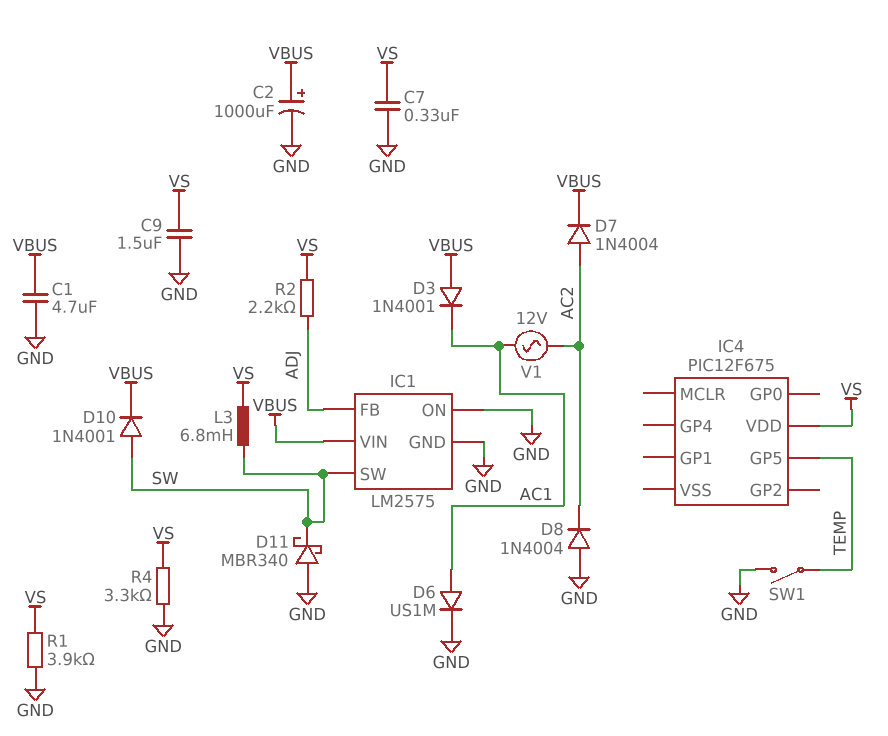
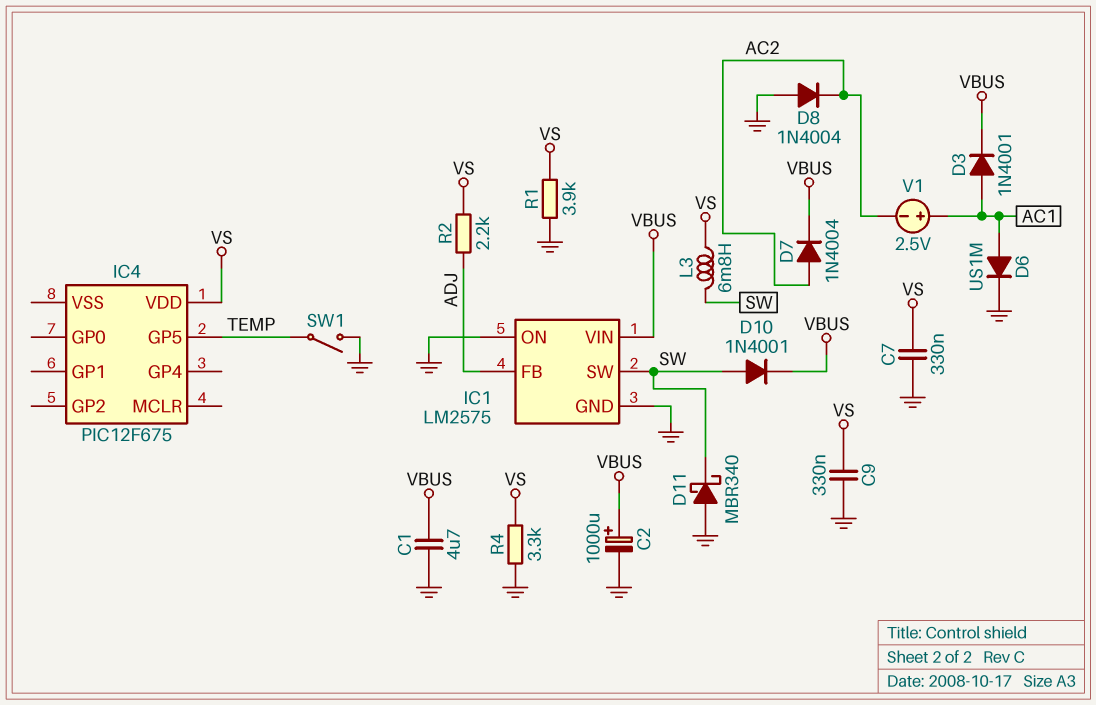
C9: 1.5uF (GND, VS) -> 330nF (GND, VS)
D3: diode 1N4001 (A VBUS, K AC1) -> diode 1N4001 (A AC1, K VBUS)
V1: AC 12V (AC1, AC2) -> 2.5V (plus AC1, minus AC2)

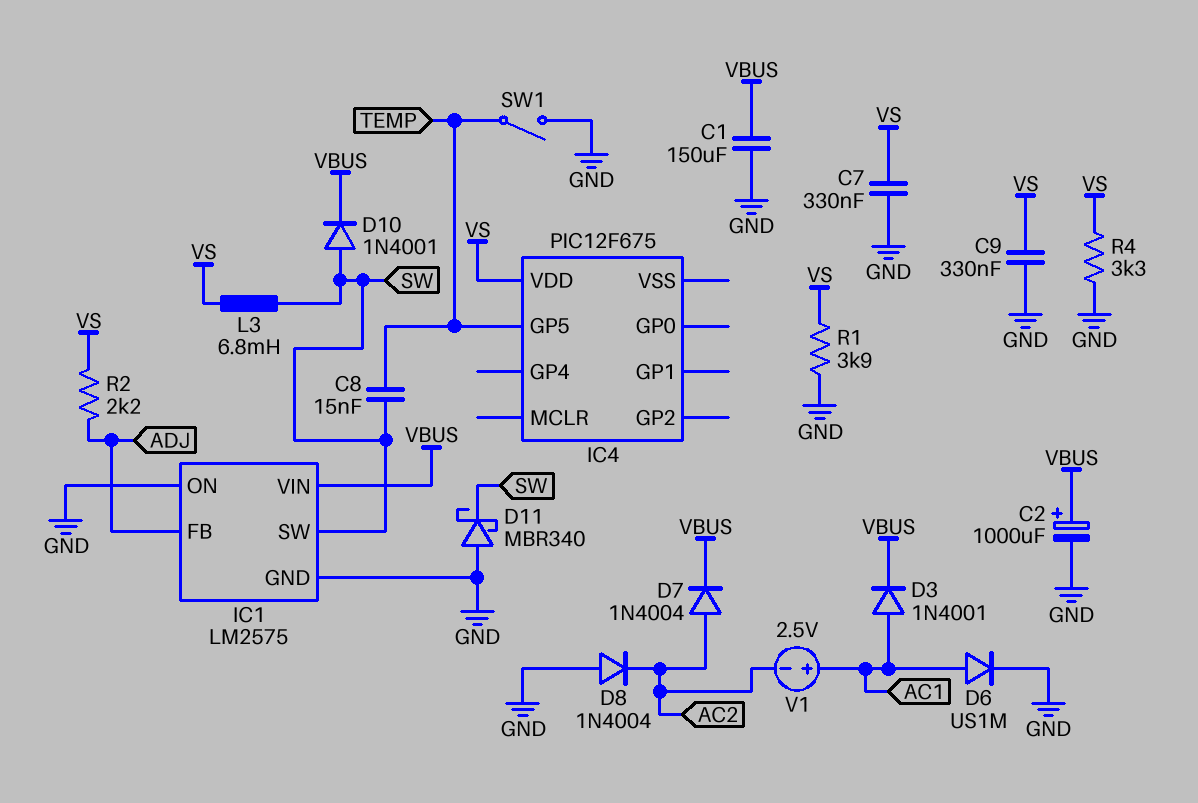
C1: 4.7uF (GND, VBUS) -> 150uF (GND, VBUS)
C8: none -> 15nF (SW, TEMP)

